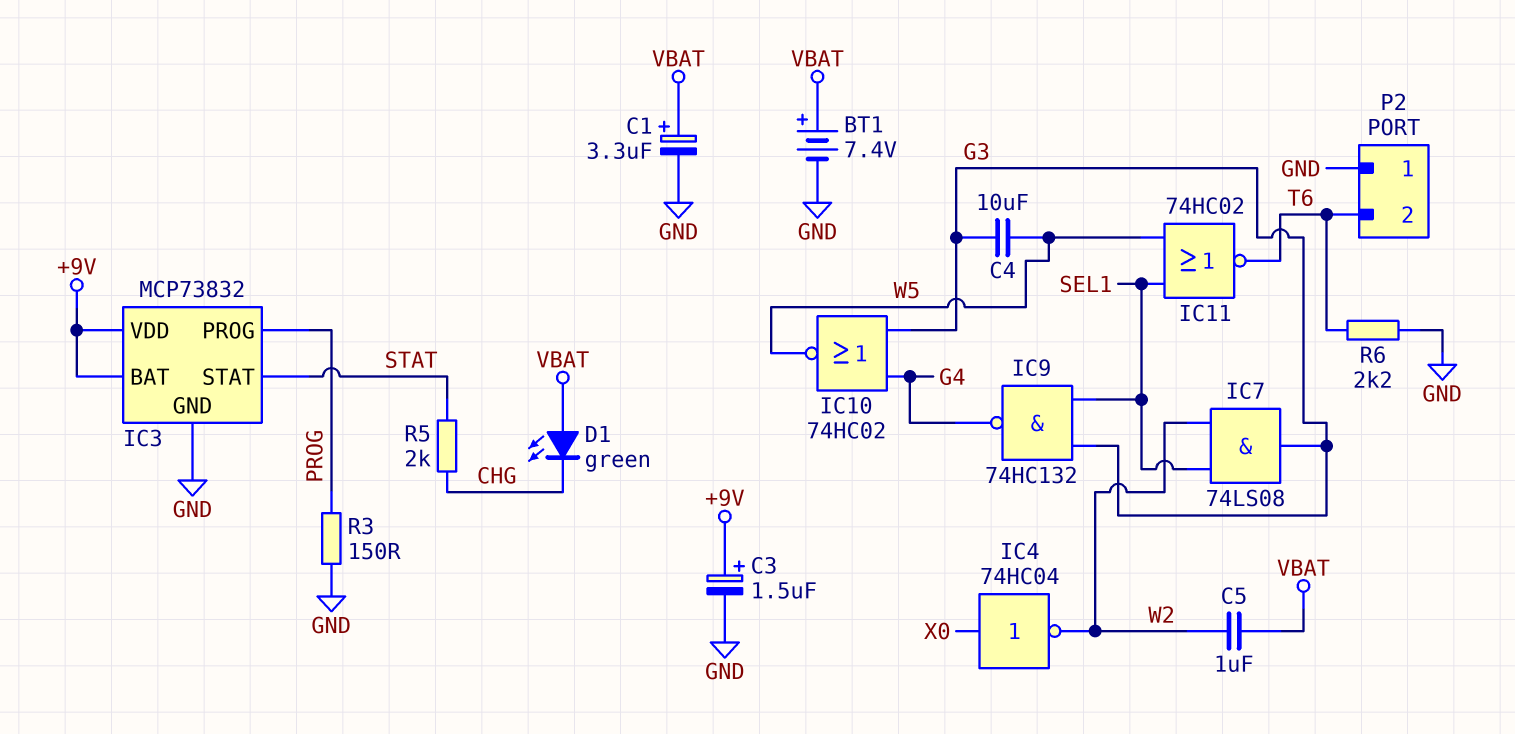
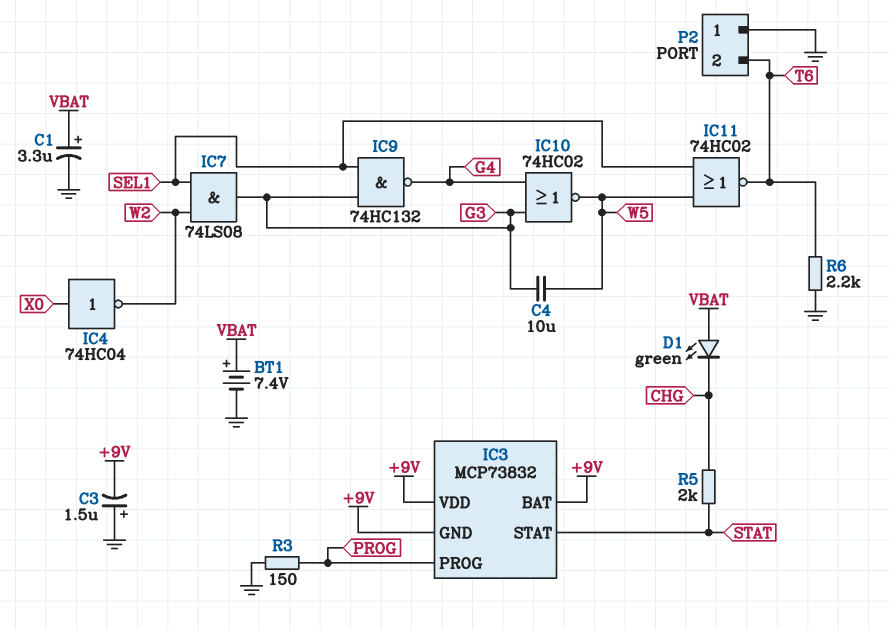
C3: 1.5uF (plus +9V, minus GND) -> 1.5uF (plus GND, minus +9V)
C5: 1uF (VBAT, W2) -> none
IC3 pin GND: GND -> +9V

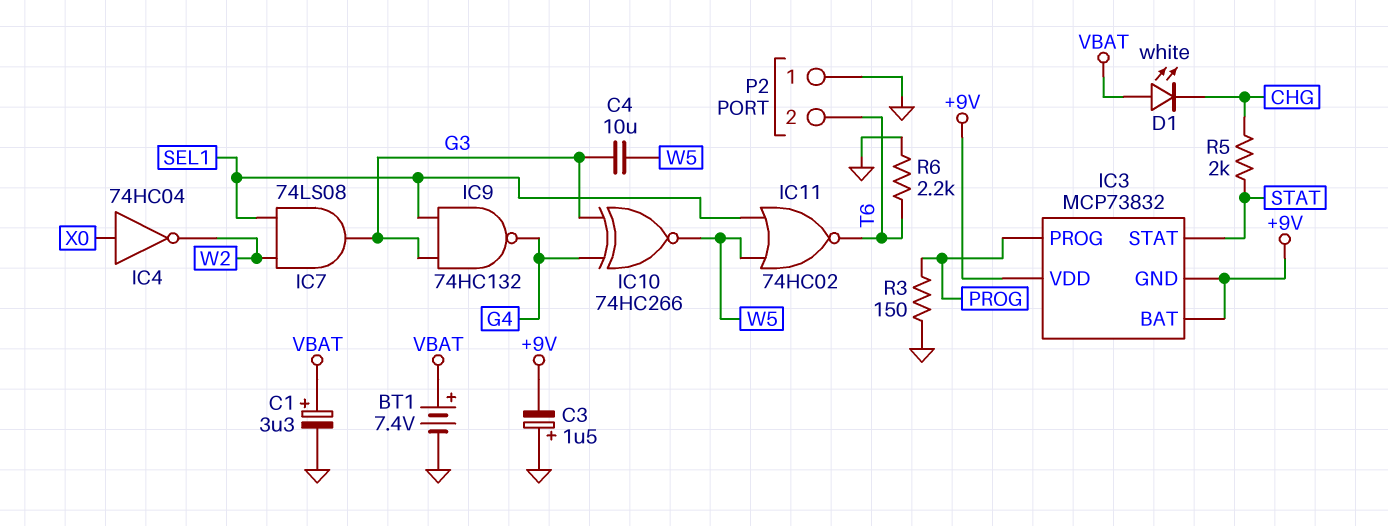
D1: LED green (A VBAT, K CHG) -> LED white (A VBAT, K CHG)
IC10: NOR 74HC02 (in G3, in G4, out W5) -> XNOR 74HC266 (in G3, in G4, out W5)

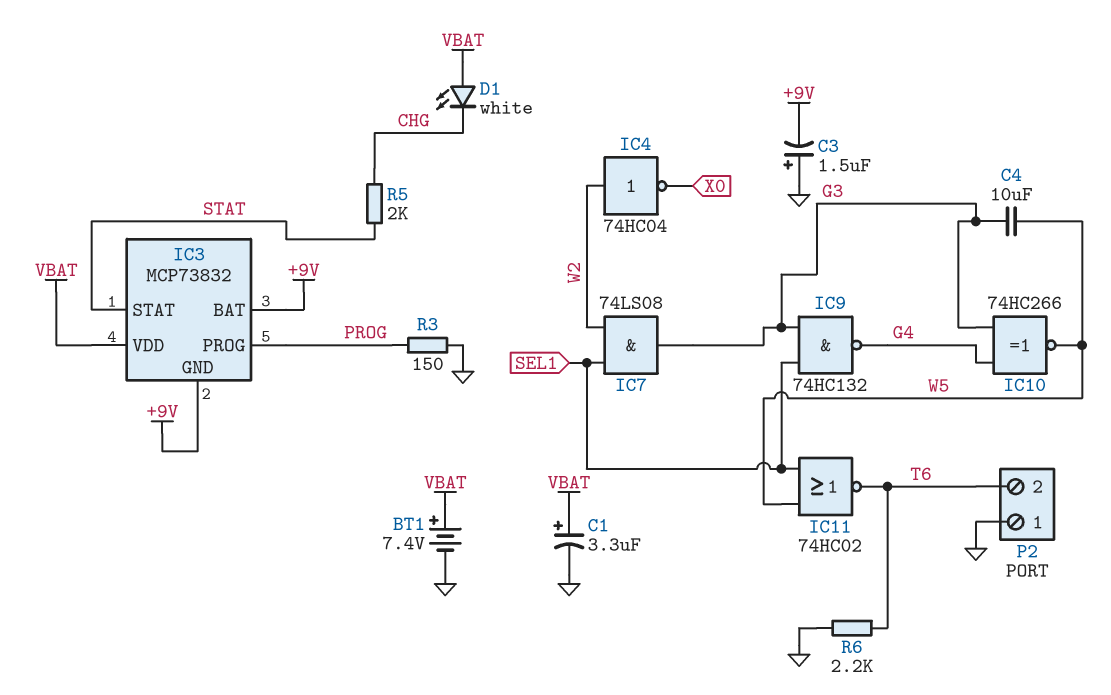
IC3 pin VDD: +9V -> VBAT
IC4: NOT 74HC04 (in X0, out W2) -> NOT 74HC04 (in W2, out X0)

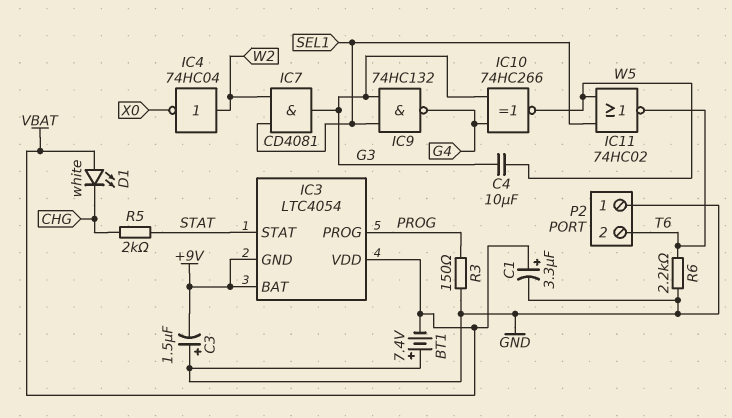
BT1: 7.4V (plus VBAT, minus GND) -> 7.4V (plus GND, minus VBAT)
IC3: MCP73832 -> LTC4054
IC7: AND 74LS08 (in SEL1, in W2, out G3) -> AND CD4081 (in SEL1, in W2, out G3)

